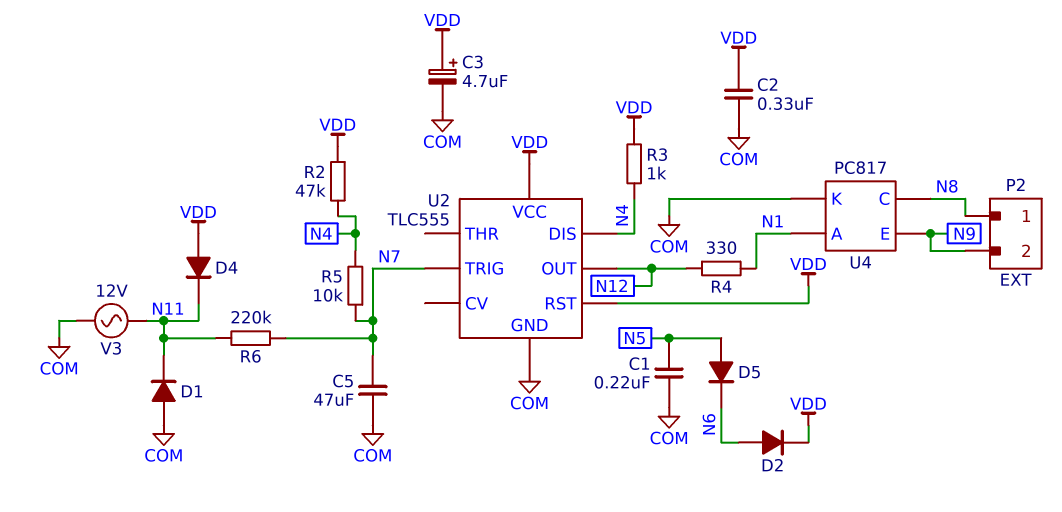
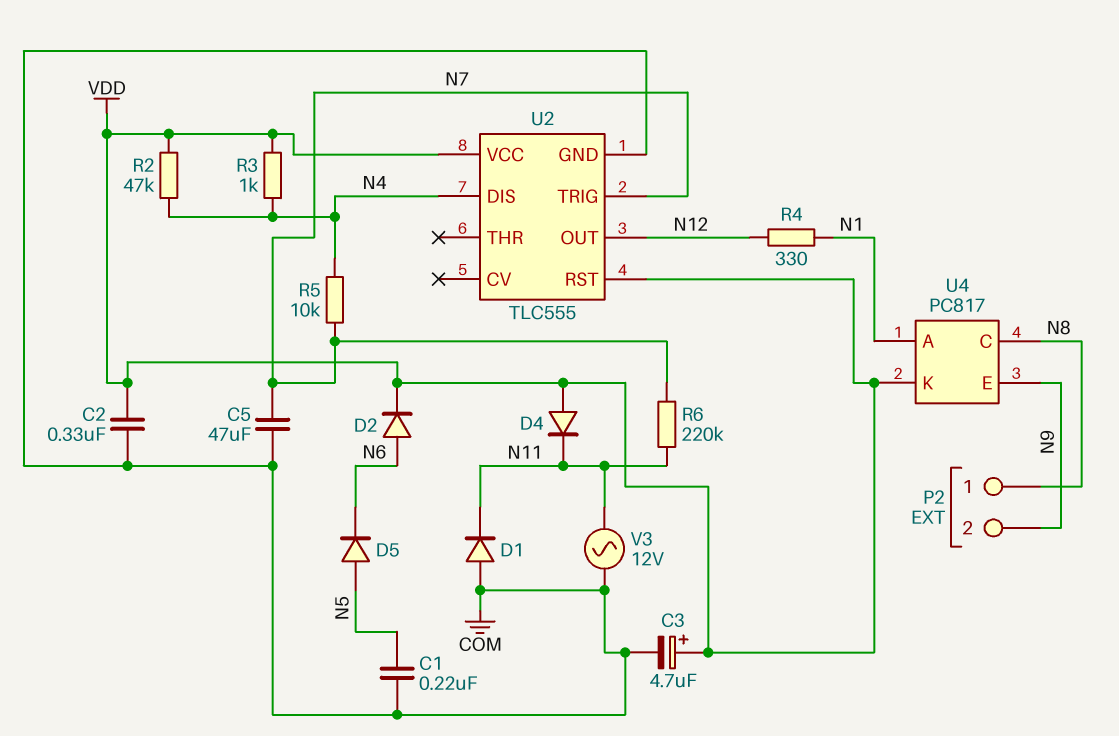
U4 pin K: COM -> VDD

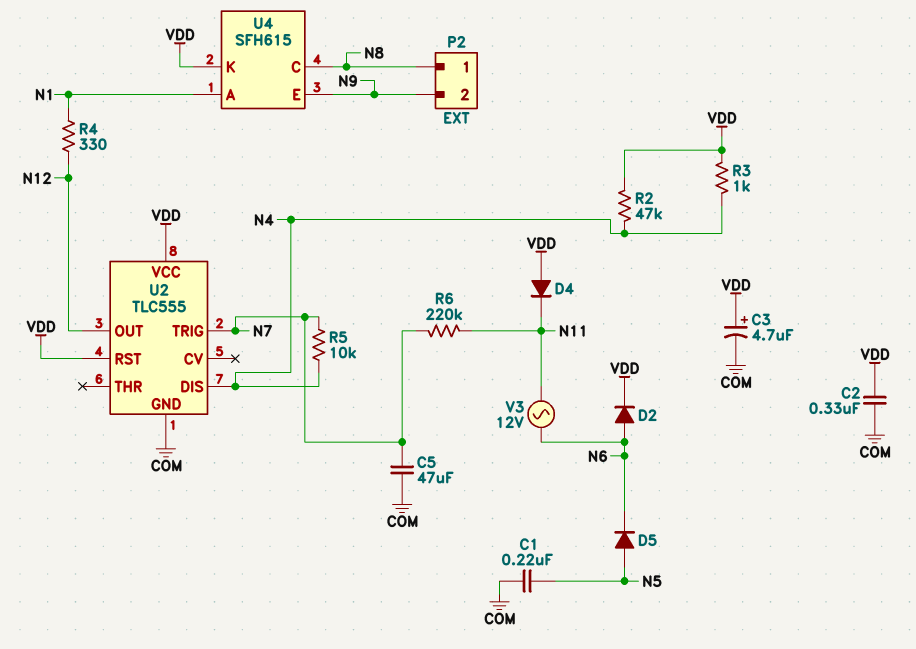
D1: diode (A COM, K N11) -> none
U4: PC817 -> SFH615
V3: AC 12V (COM, N11) -> AC 12V (N6, N11)

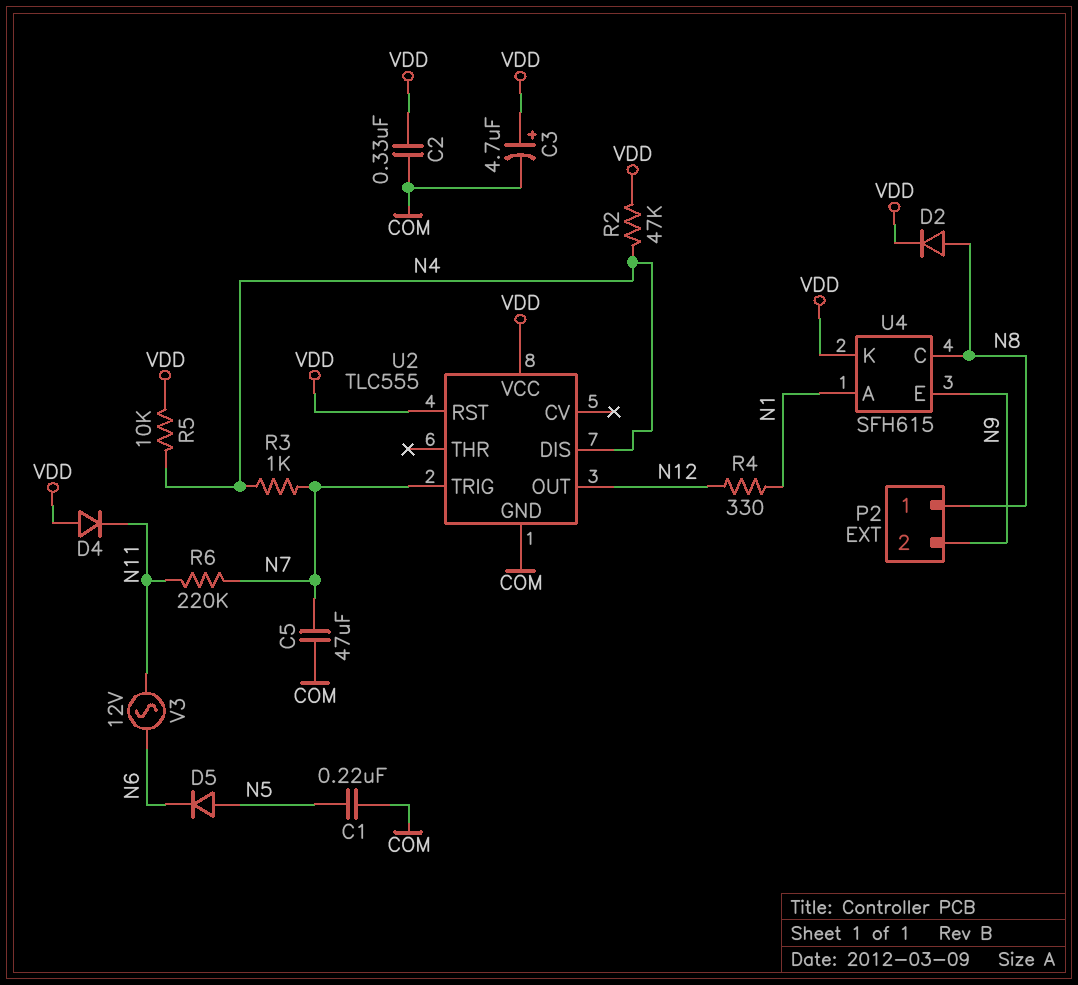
D2: diode (A N6, K VDD) -> diode (A N8, K VDD)
R3: 1k (N4, VDD) -> 1k (N4, N7)
R5: 10k (N4, N7) -> 10k (N4, VDD)

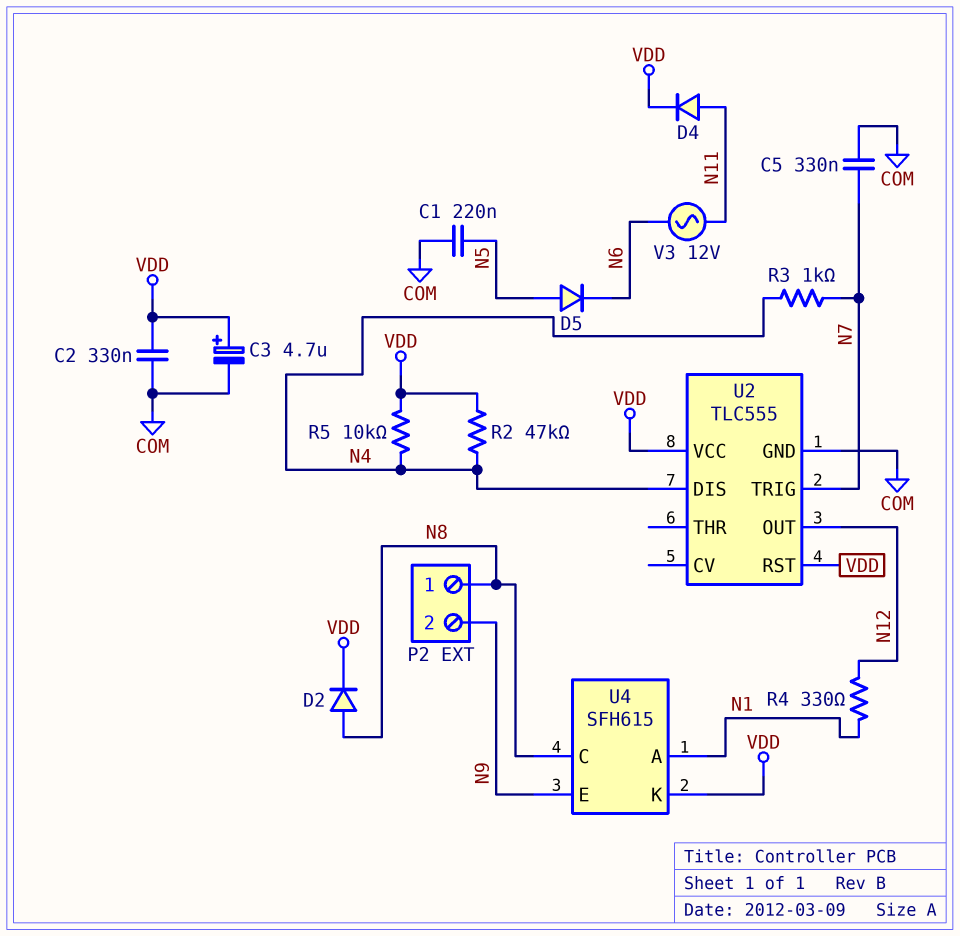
C5: 47uF (COM, N7) -> 330nF (COM, N7)
D4: diode (A VDD, K N11) -> diode (A N11, K VDD)
R6: 220k (N7, N11) -> none

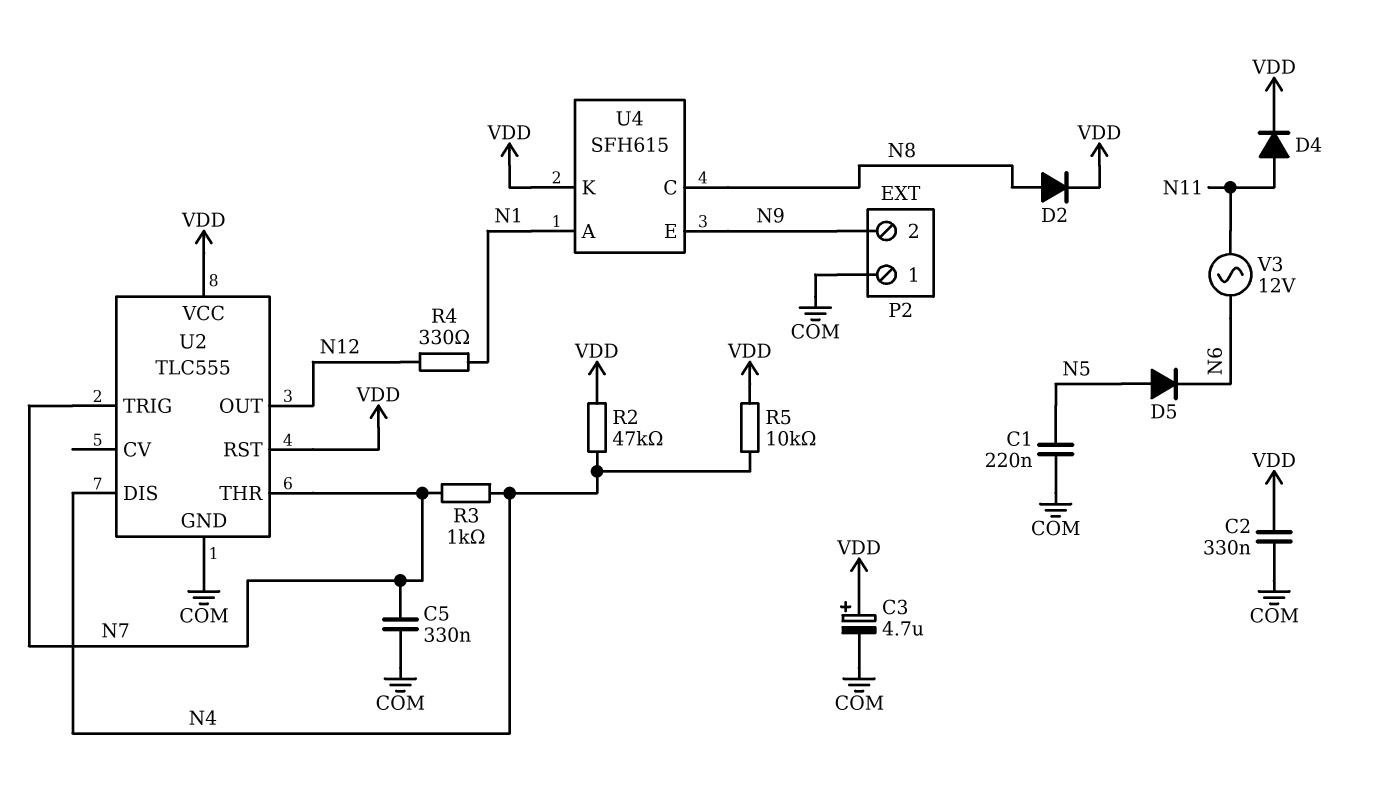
P2 pin 1: N8 -> COM
U2 pin THR: none -> N7

